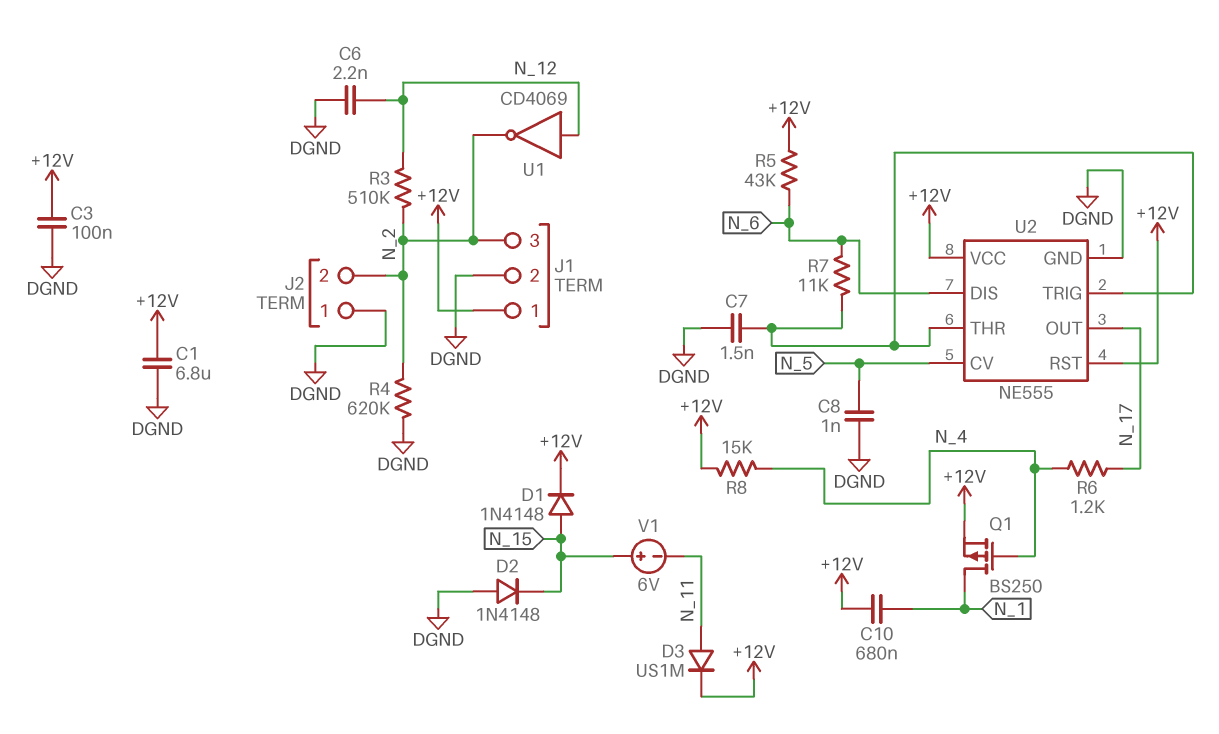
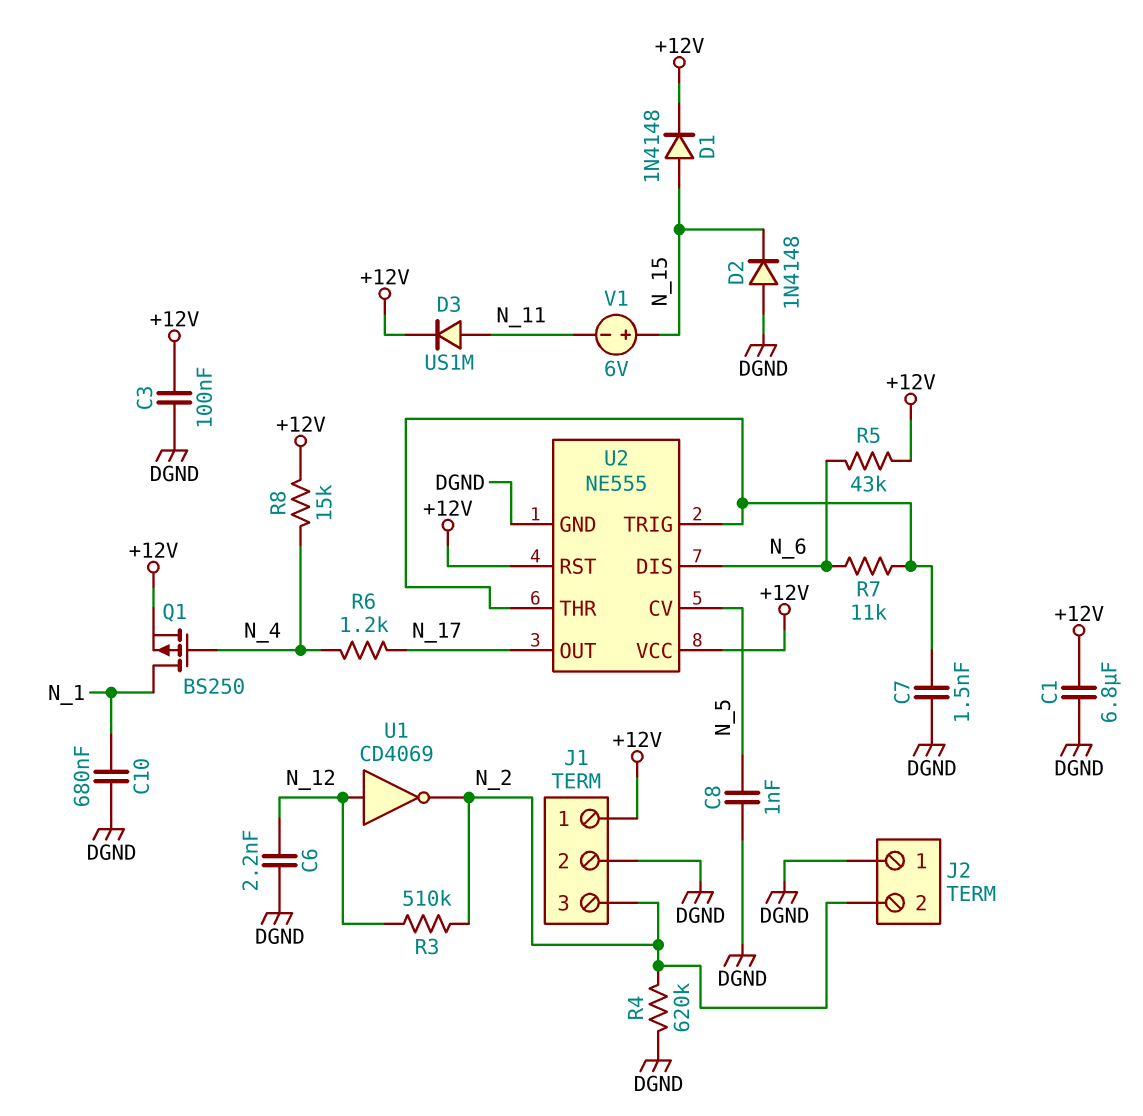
C10: 680nF (+12V, N_1) -> 680nF (DGND, N_1)

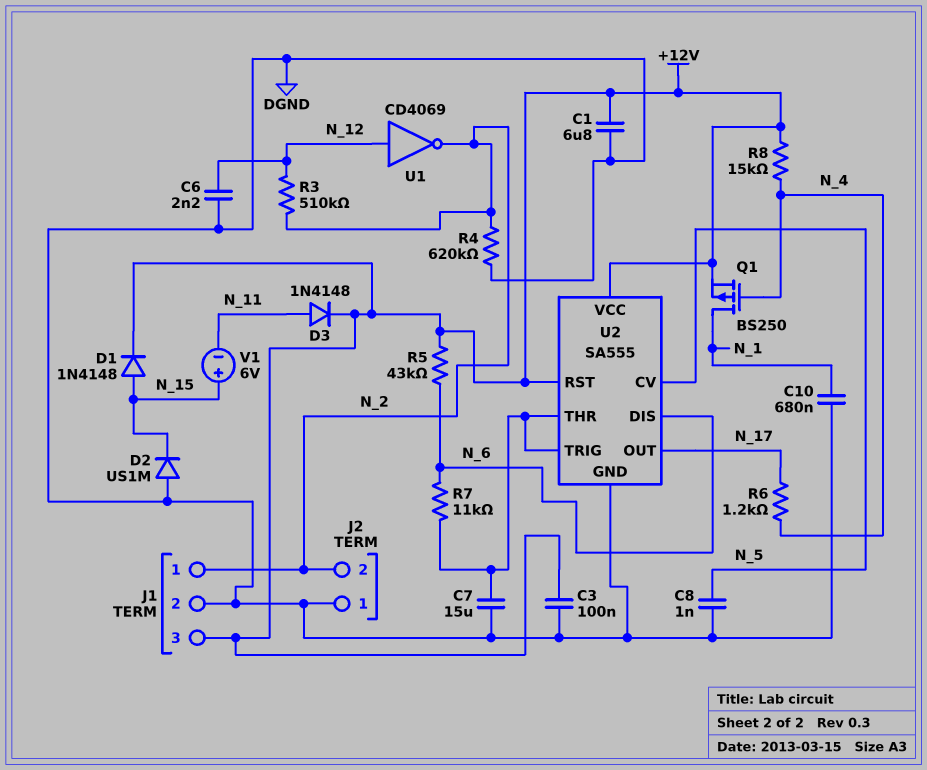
C7: 1.5nF (DGND, U2/THR) -> 15uF (DGND, U2/THR)
D2: diode 1N4148 (A DGND, K N_15) -> diode US1M (A DGND, K N_15)
D3: diode US1M (A N_11, K +12V) -> diode 1N4148 (A N_11, K +12V)
J1 pin 1: +12V -> N_2
J1 pin 3: N_2 -> +12V
U2: NE555 -> SA555

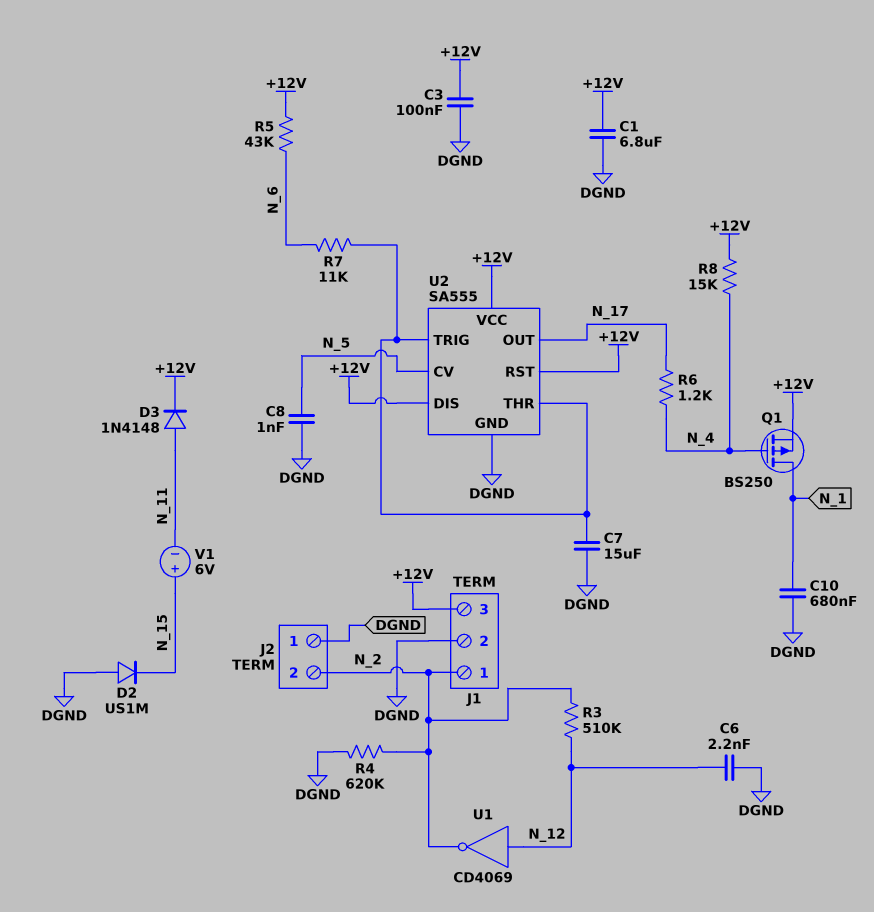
D1: diode 1N4148 (A N_15, K +12V) -> none
U2 pin DIS: N_6 -> +12V

